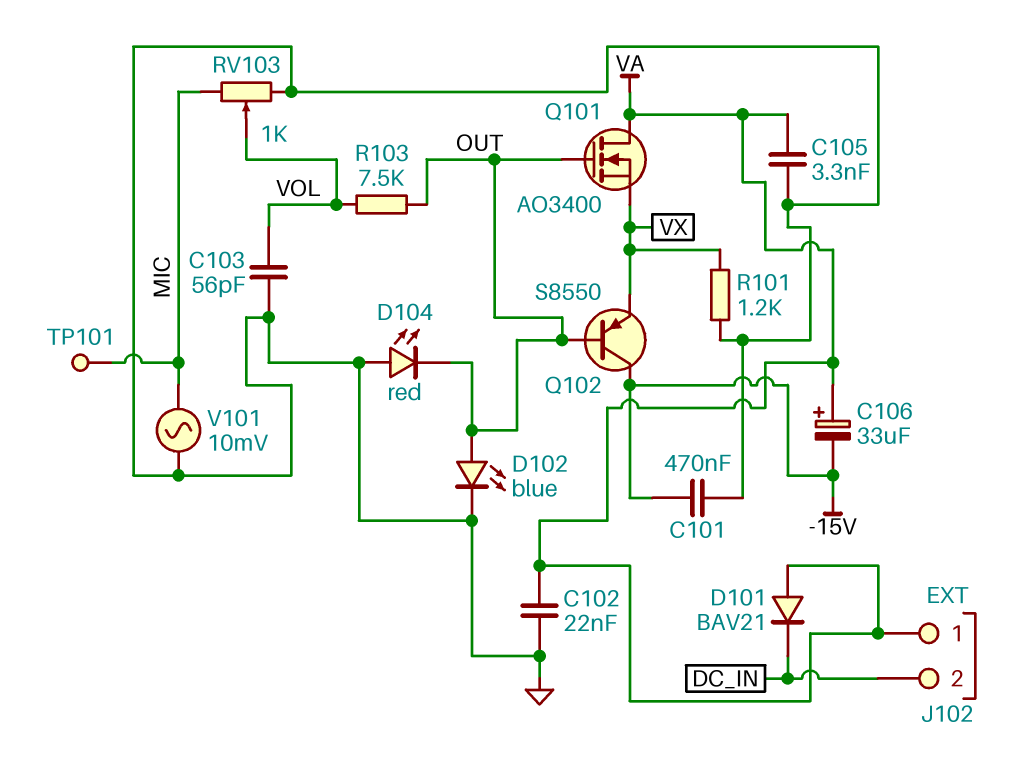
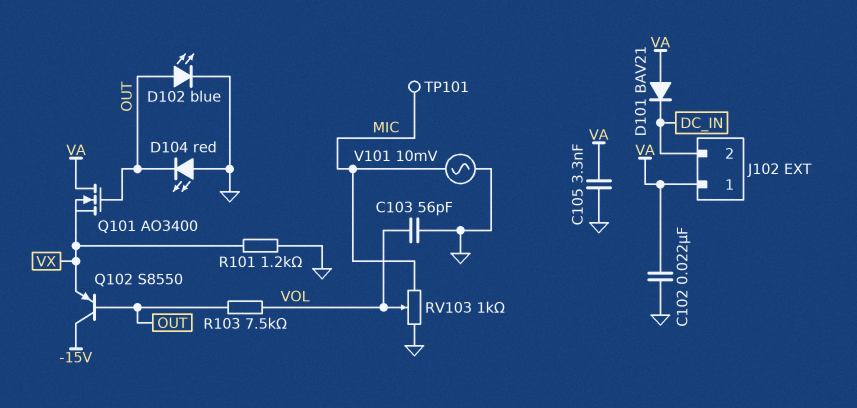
C101: 470nF (-15V, GND) -> none
C106: 33uF (plus VA, minus -15V) -> none

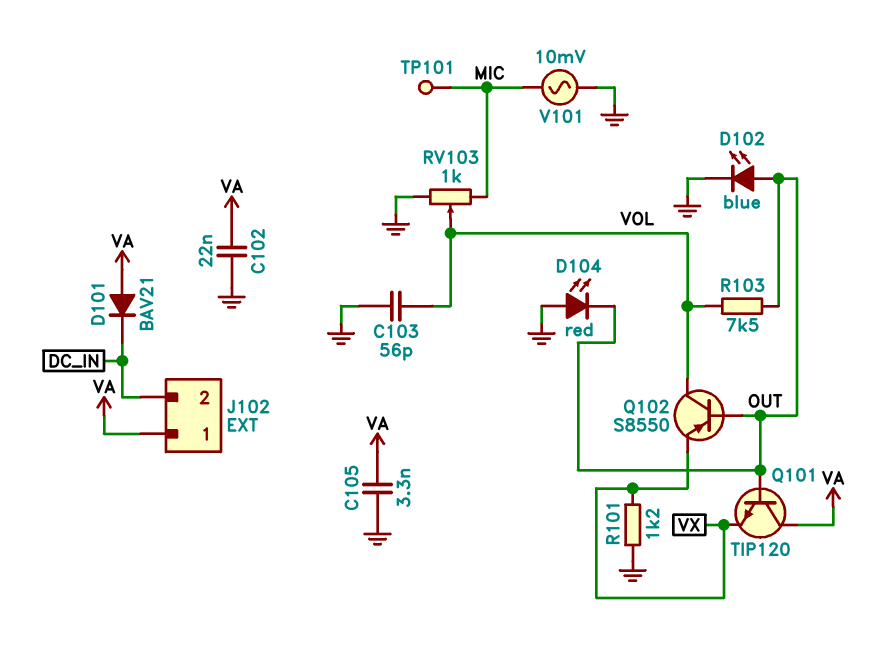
Q101: NMOS AO3400 (G OUT, D VA, S VX) -> NPN TIP120 (B OUT, C VA, E VX)
Q102: PNP S8550 (B OUT, C -15V, E VX) -> PNP S8550 (B OUT, C VOL, E VX)

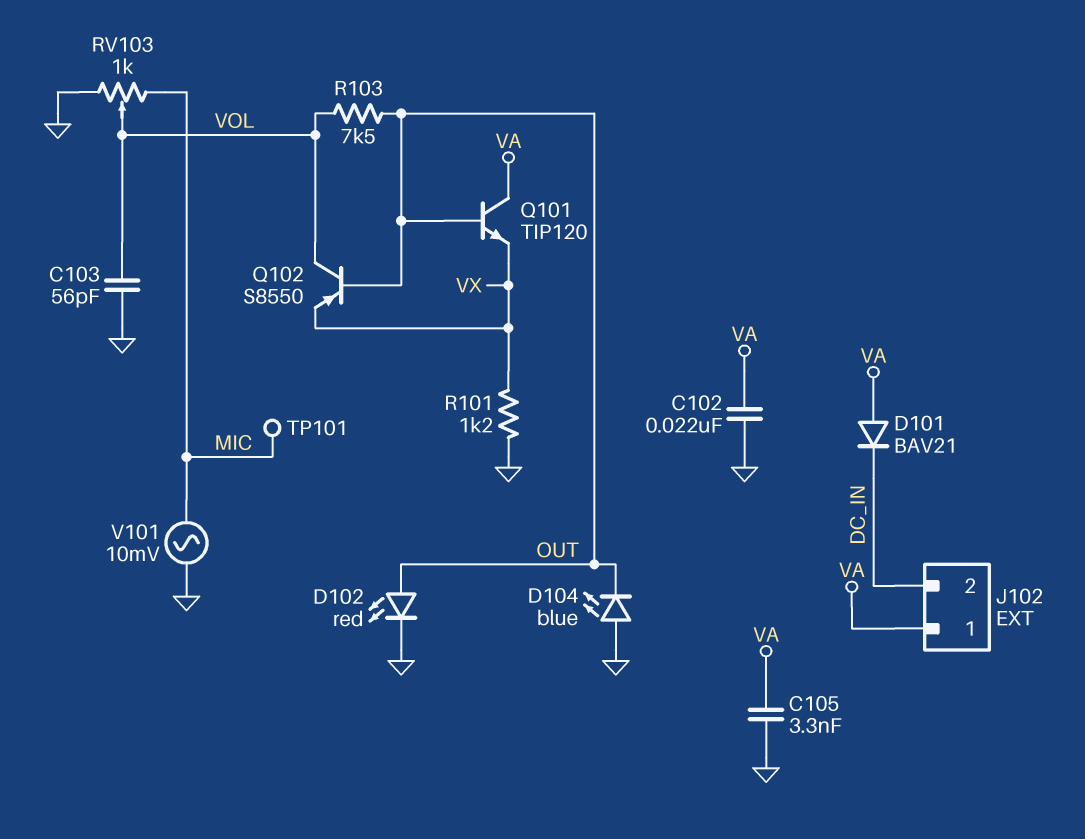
D102: LED blue (A OUT, K GND) -> LED red (A OUT, K GND)
D104: LED red (A GND, K OUT) -> LED blue (A GND, K OUT)

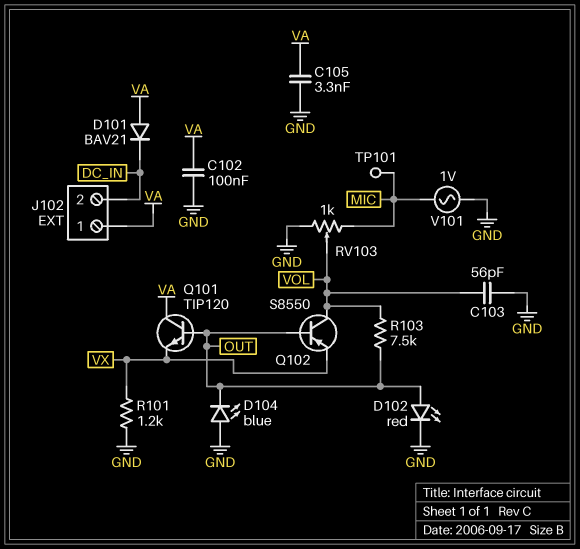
C102: 22nF (GND, VA) -> 100nF (GND, VA)
V101: AC 10mV (GND, MIC) -> AC 1V (GND, MIC)

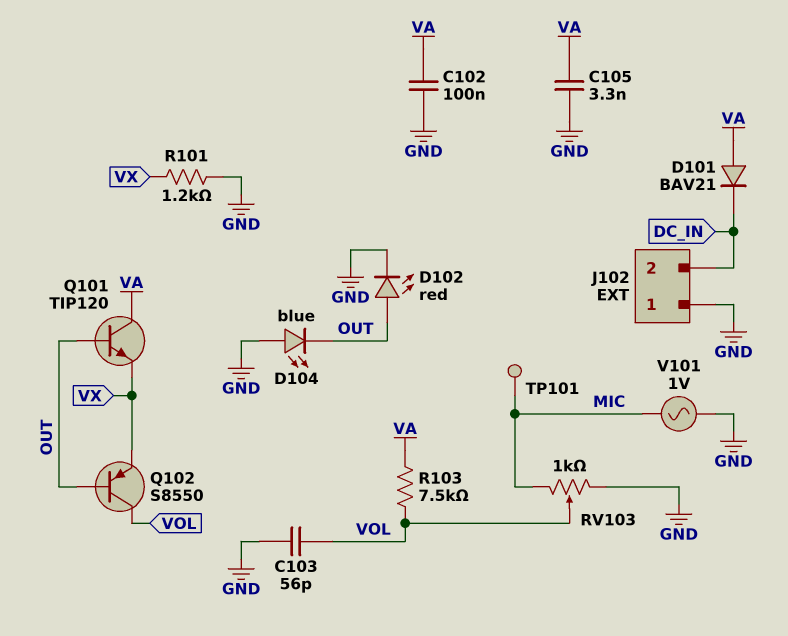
J102 pin 1: VA -> GND
R103: 7.5k (OUT, VOL) -> 7.5k (VA, VOL)

